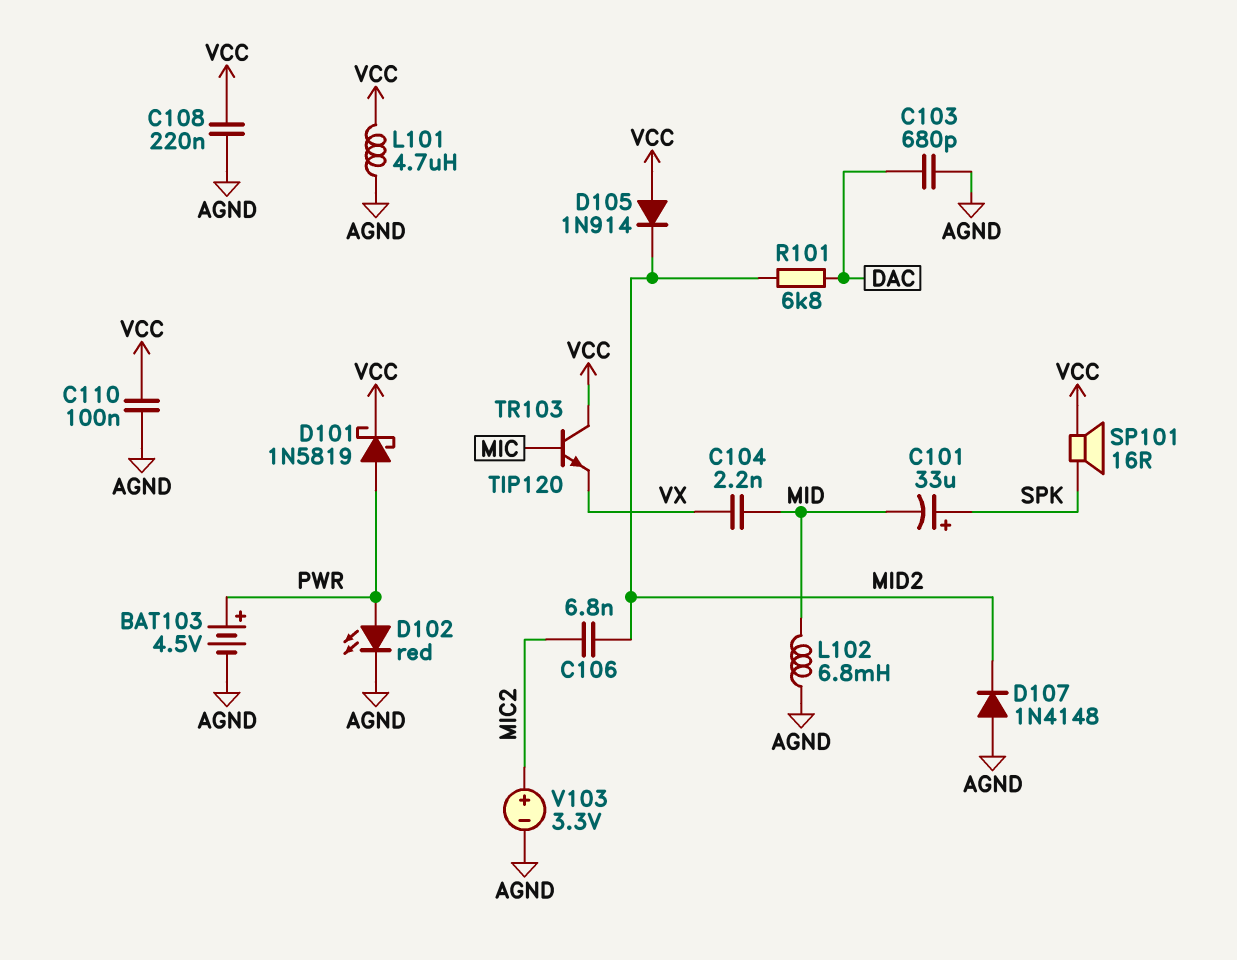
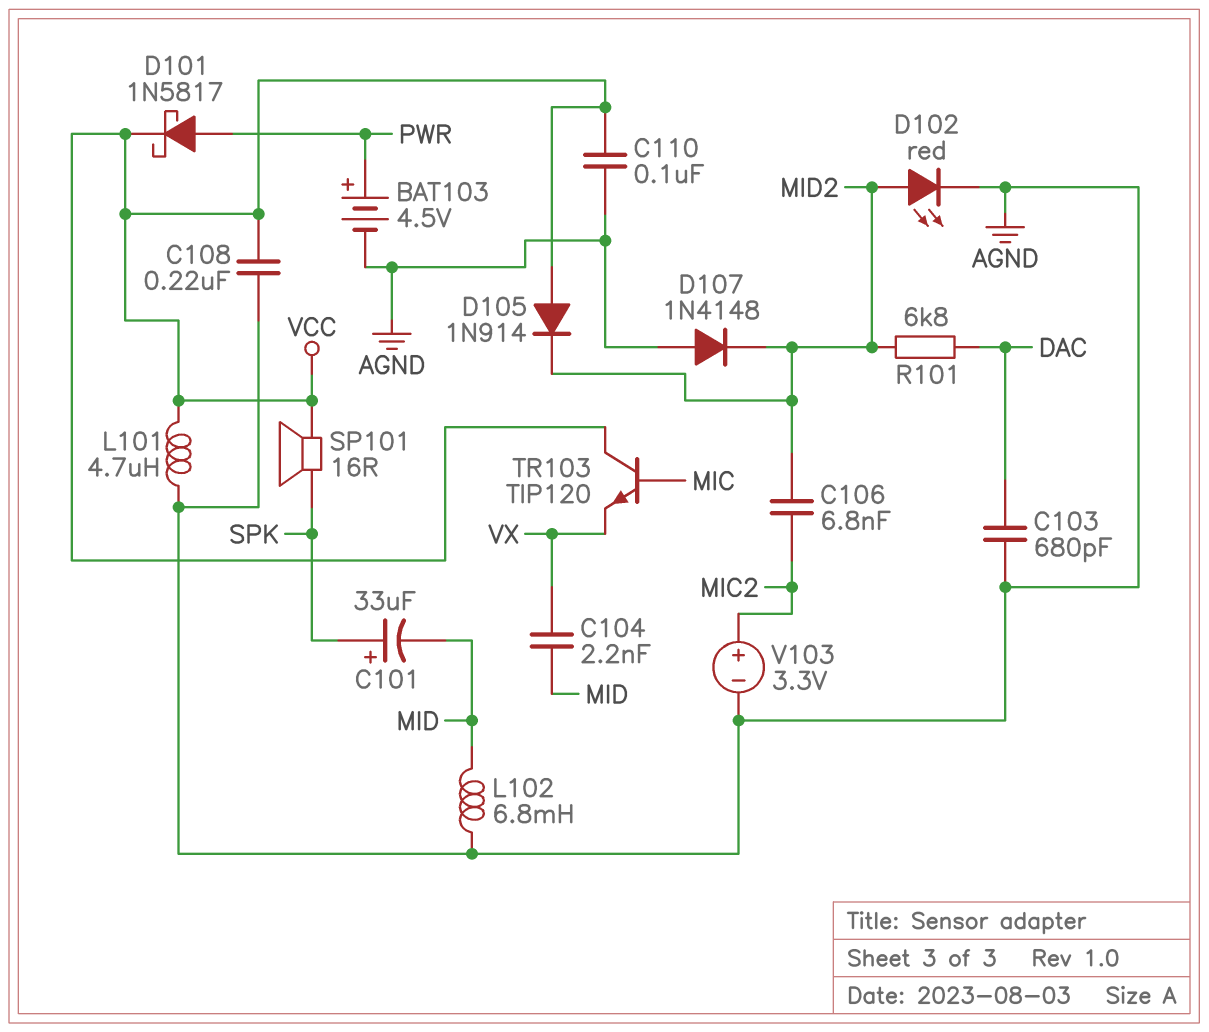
D101: schottky 1N5819 (A PWR, K VCC) -> schottky 1N5817 (A PWR, K VCC)
D102: LED red (A PWR, K AGND) -> LED red (A MID2, K AGND)

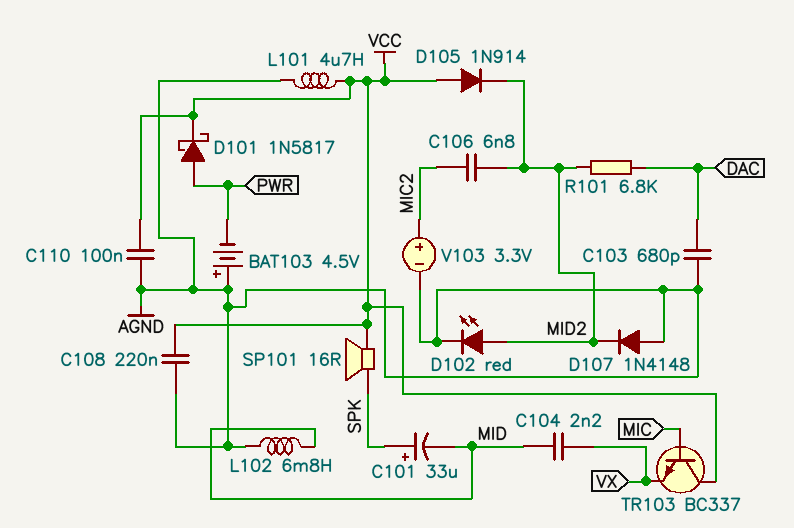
BAT103: 4.5V (plus PWR, minus AGND) -> 4.5V (plus AGND, minus PWR)
TR103: NPN TIP120 (B MIC, C VCC, E VX) -> NPN BC337 (B MIC, C VCC, E VX)

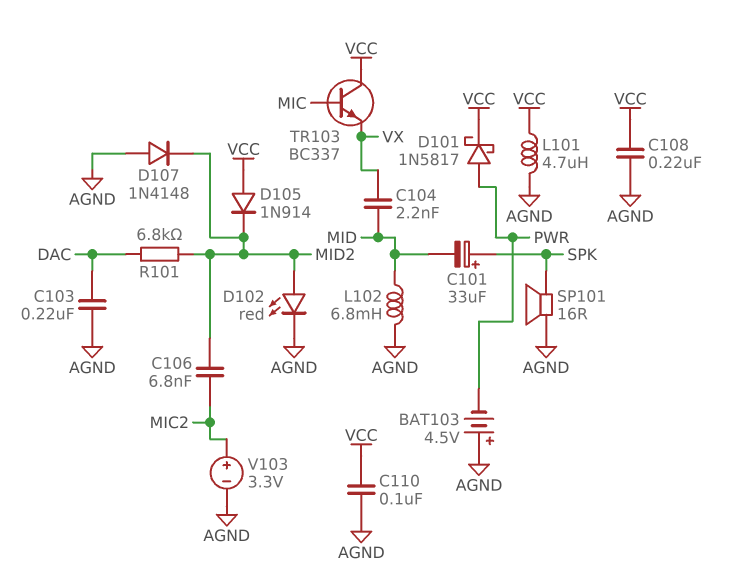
C103: 680pF (AGND, DAC) -> 220nF (AGND, DAC)
SP101: speaker 16R (SPK, VCC) -> speaker 16R (AGND, SPK)

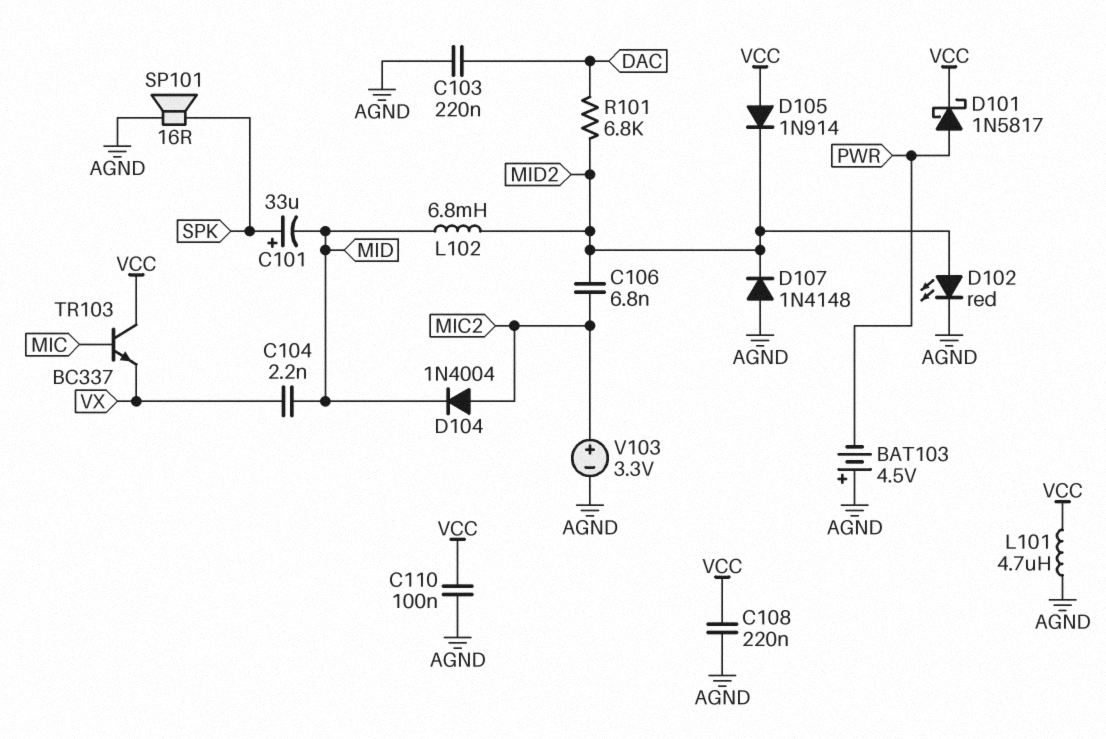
D104: none -> diode 1N4004 (A MIC2, K MID)
L102: 6.8mH (AGND, MID) -> 6.8mH (MID, MID2)

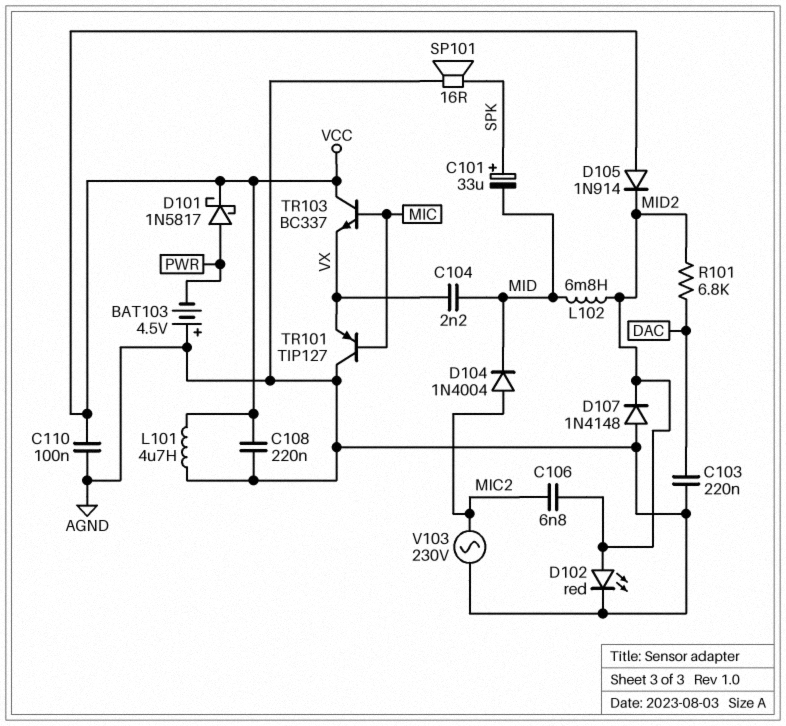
TR101: none -> PNP TIP127 (B MIC, C AGND, E VX)
V103: 3.3V (plus MIC2, minus AGND) -> AC 230V (AGND, MIC2)

